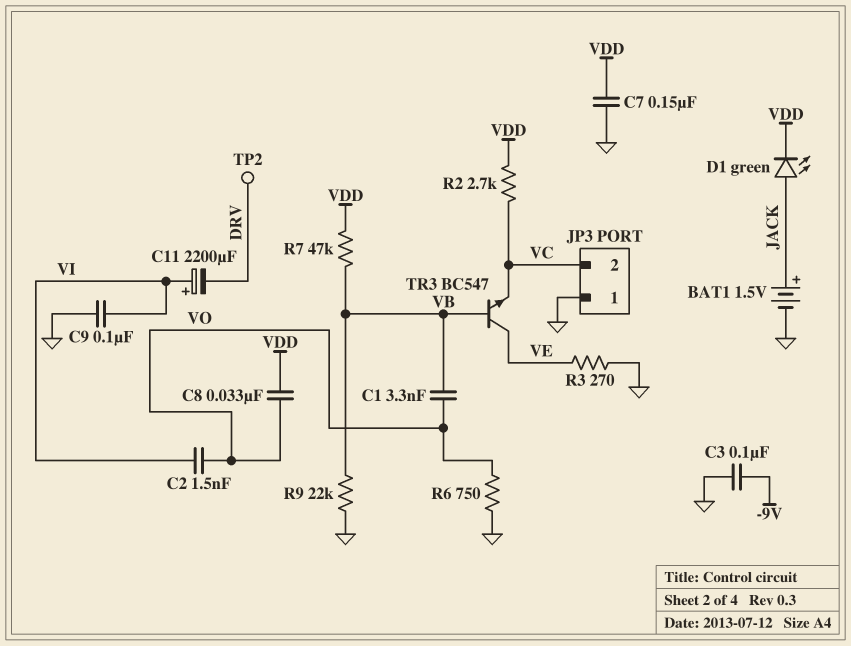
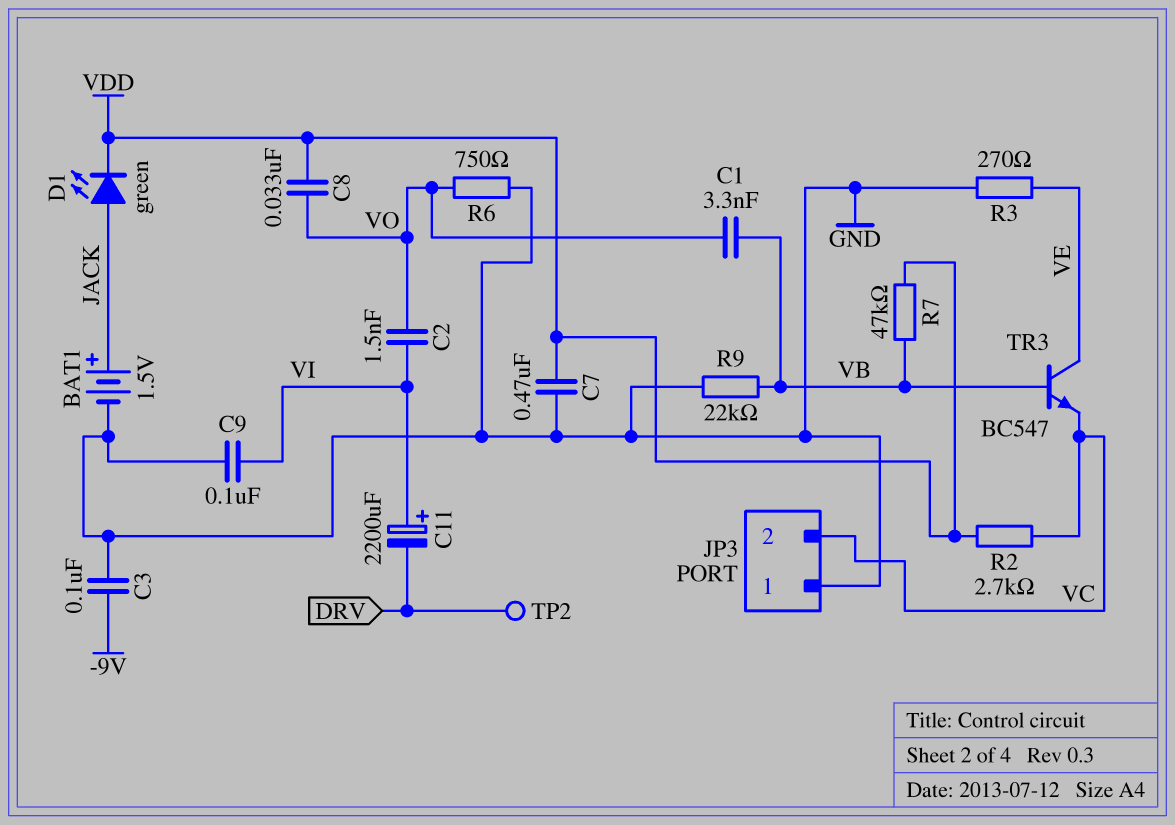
C7: 150nF (GND, VDD) -> 470nF (GND, VDD)

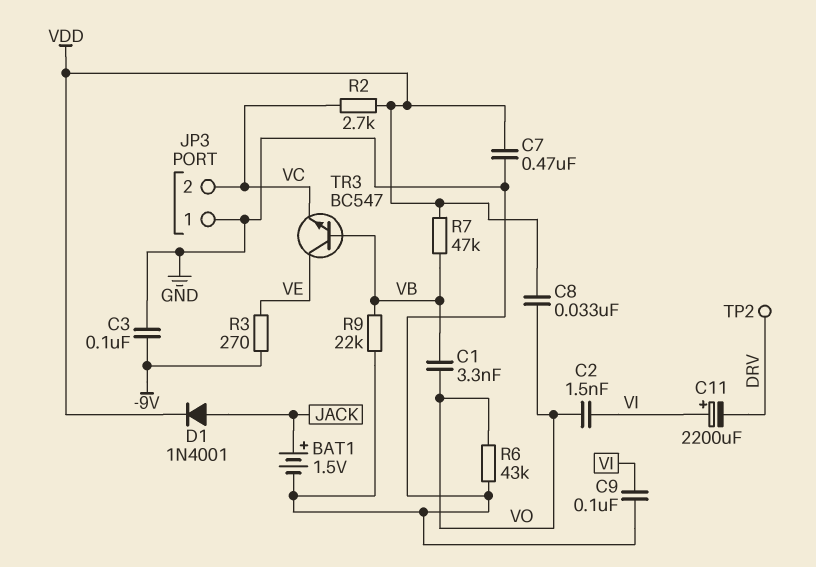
D1: LED green (A JACK, K VDD) -> diode 1N4001 (A JACK, K VDD)
R3: 270 (GND, VE) -> 270 (-9V, VE)
R6: 750 (GND, VO) -> 43k (GND, VO)

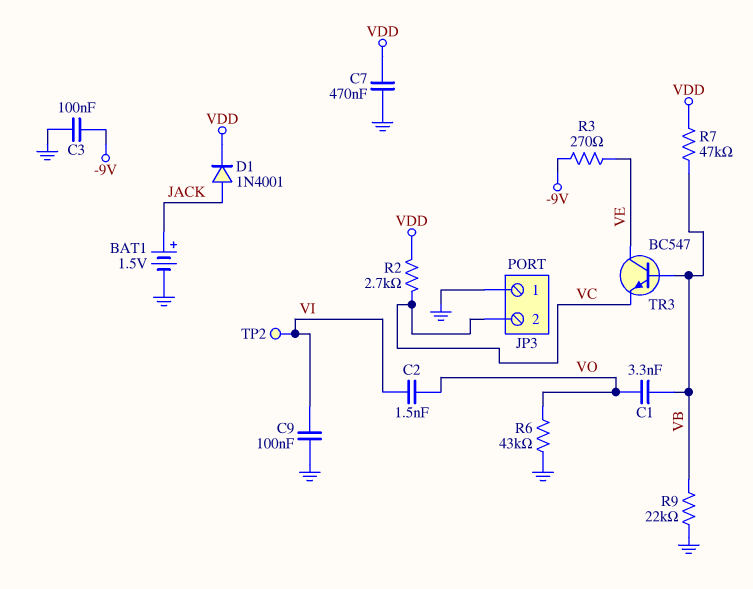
C8: 33nF (VDD, VO) -> none
C11: 2200uF (plus VI, minus DRV) -> none
TP2: test point (DRV) -> test point (VI)

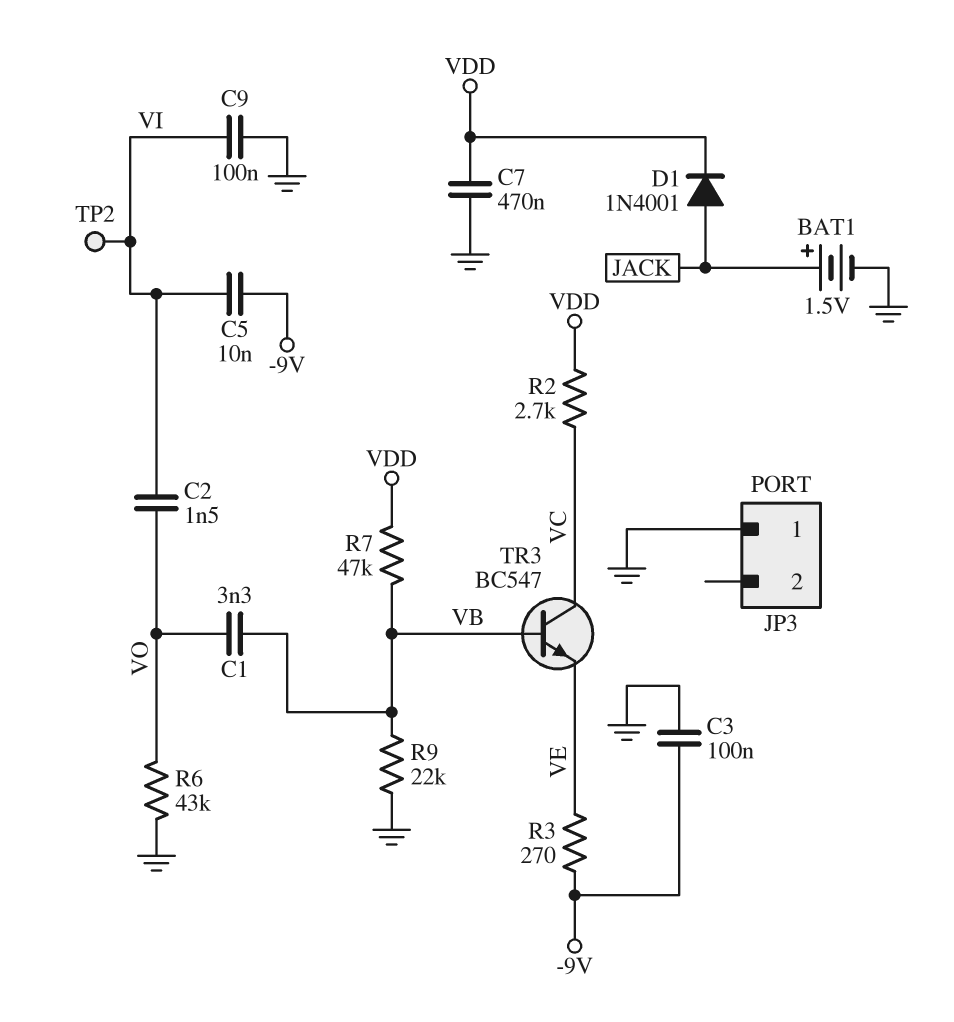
C5: none -> 10nF (-9V, VI)
JP3 pin 2: VC -> none
TR3: NPN BC547 (B VB, C VE, E VC) -> NPN BC547 (B VB, C VC, E VE)

